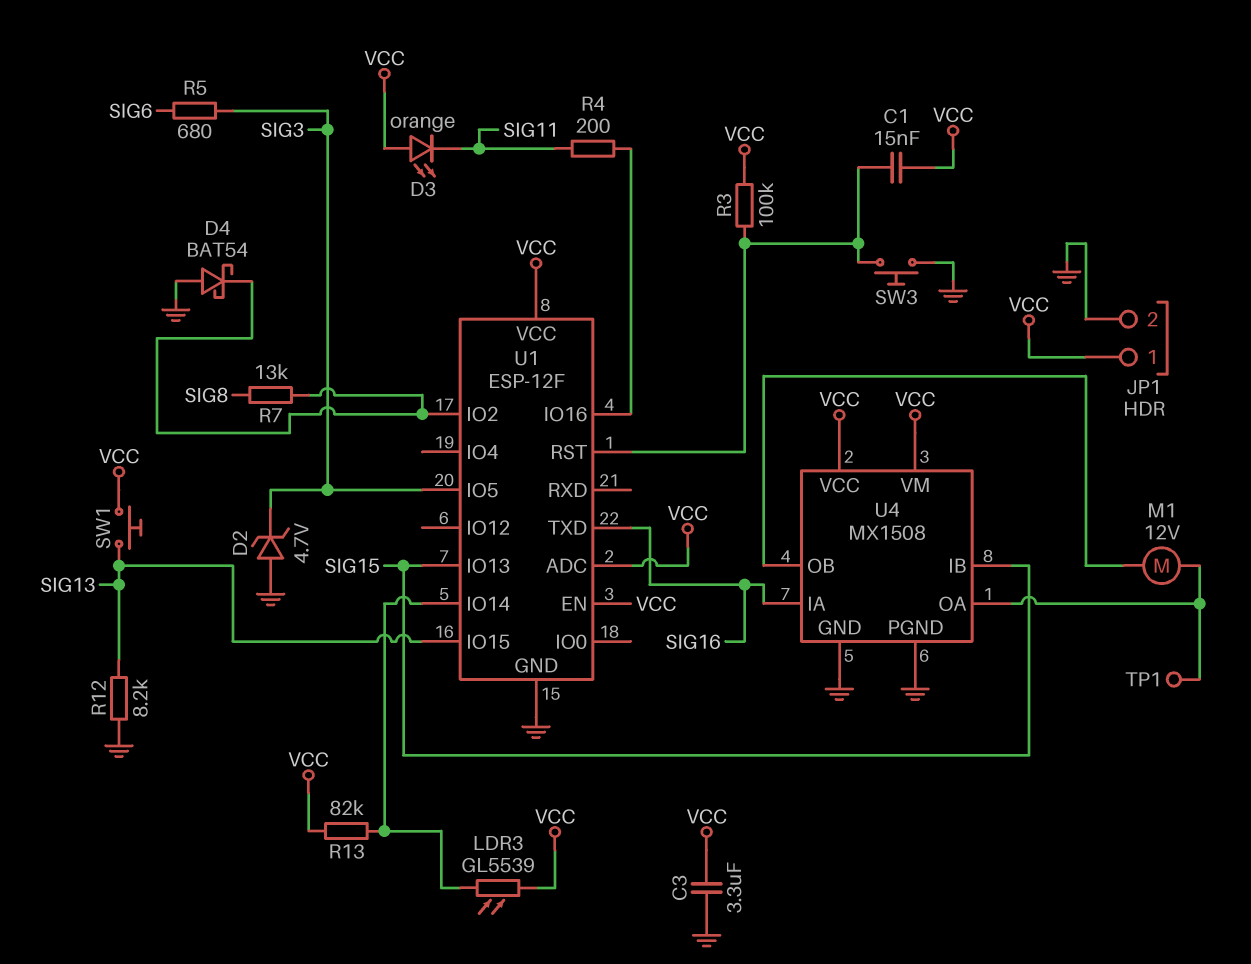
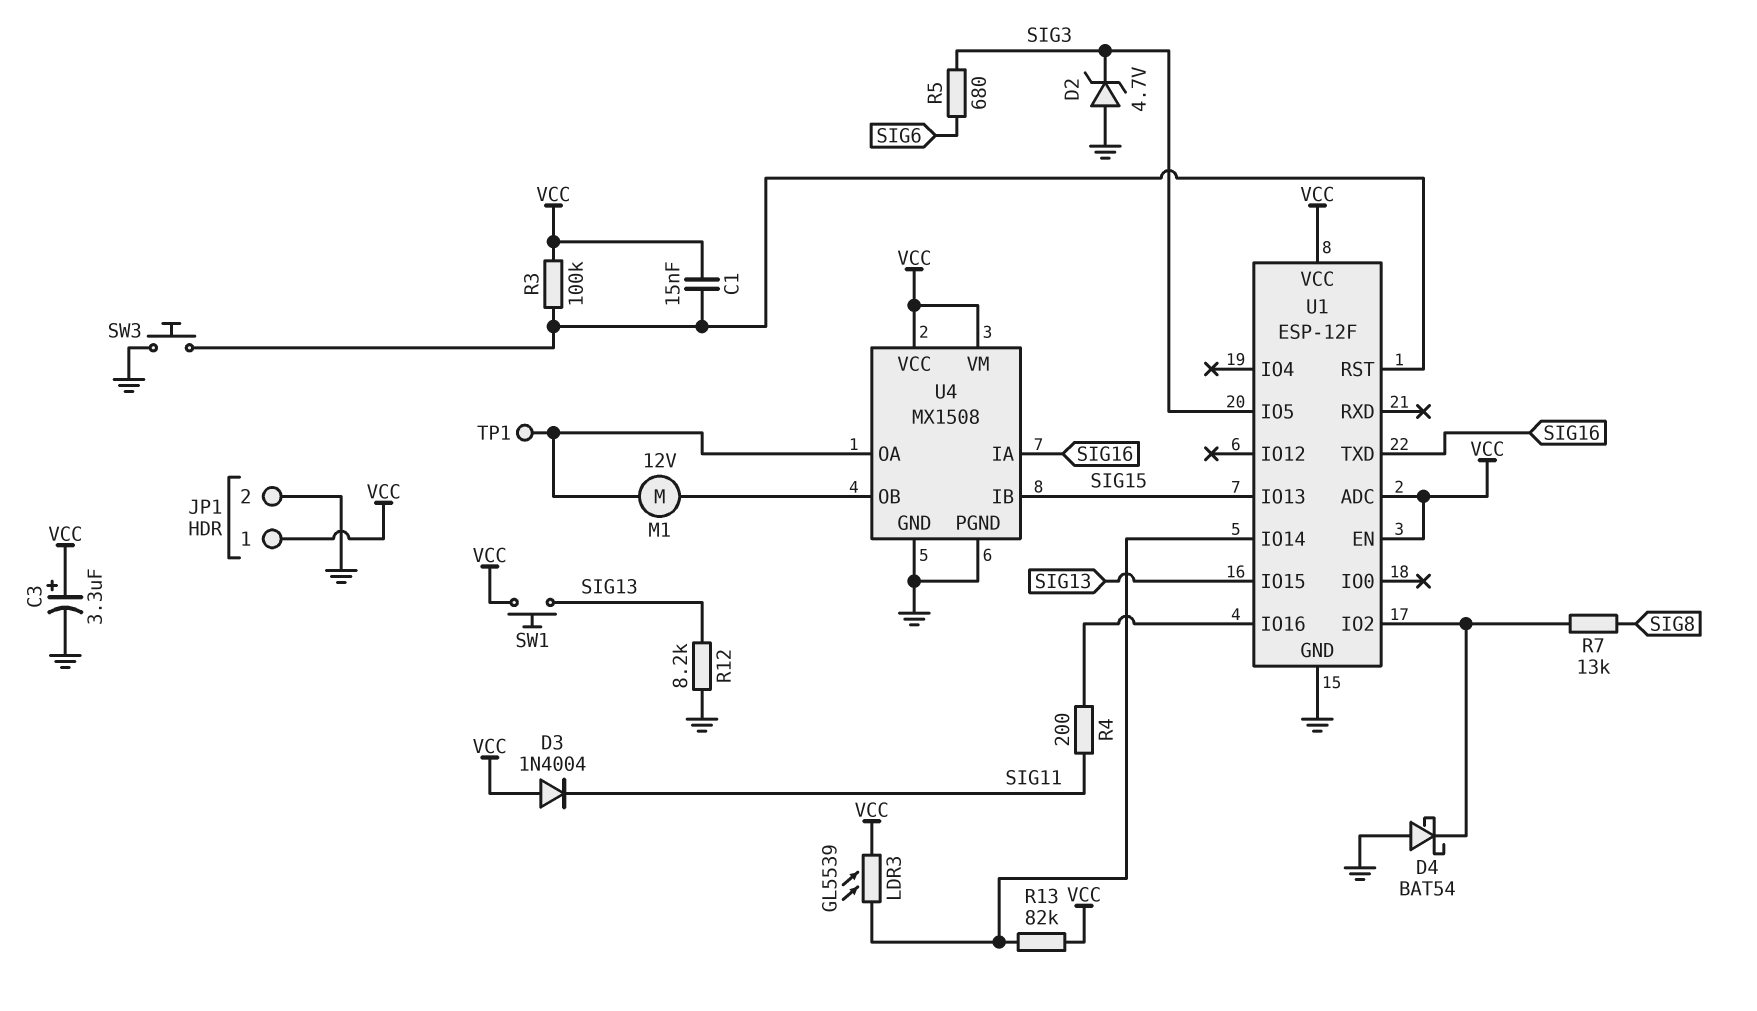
C3: 3.3uF (GND, VCC) -> 3.3uF (plus VCC, minus GND)
D3: LED orange (A VCC, K SIG11) -> diode 1N4004 (A VCC, K SIG11)

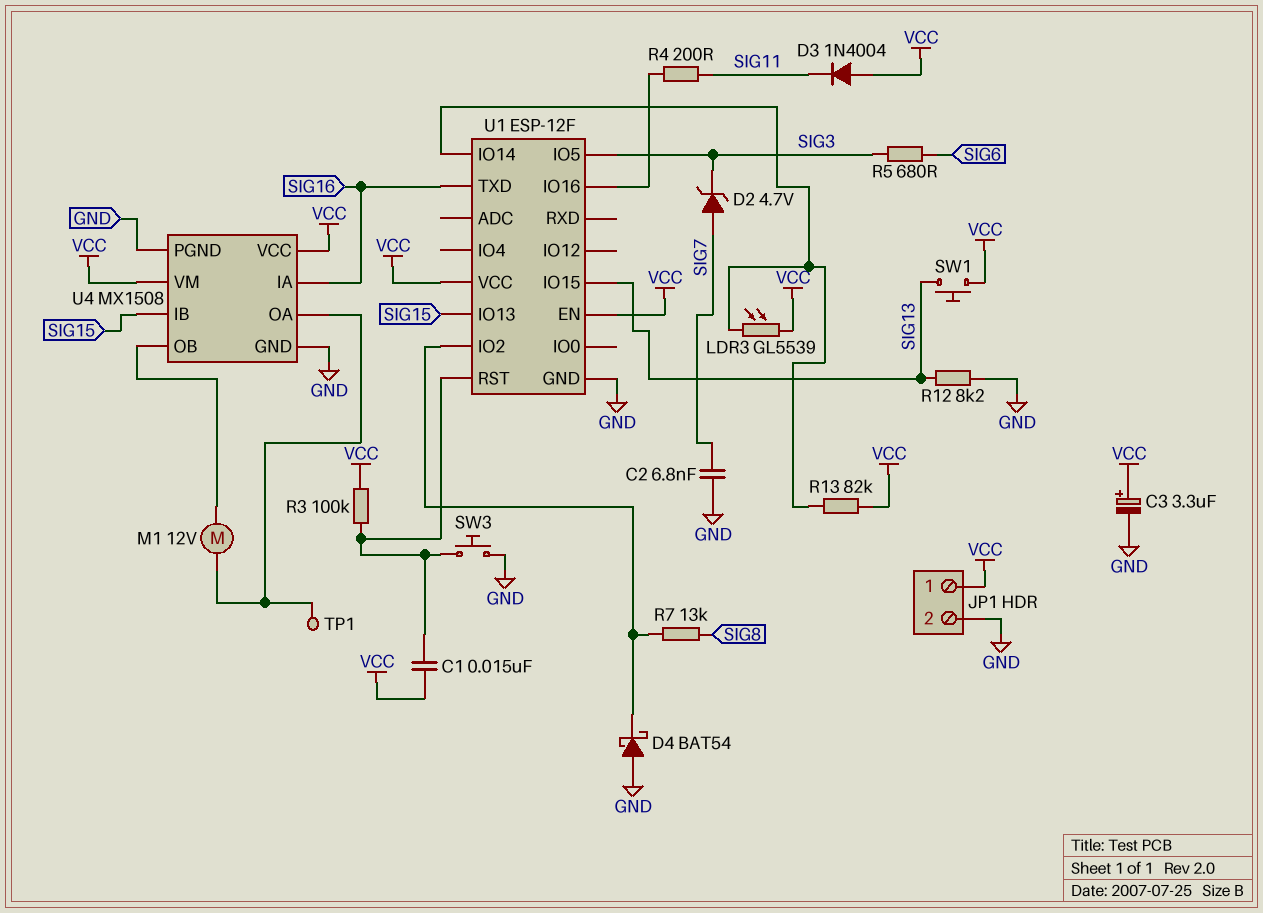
C2: none -> 6.8nF (GND, SIG7)
D2: zener 4.7V (A GND, K SIG3) -> zener 4.7V (A SIG7, K SIG3)
U1 pin ADC: VCC -> none

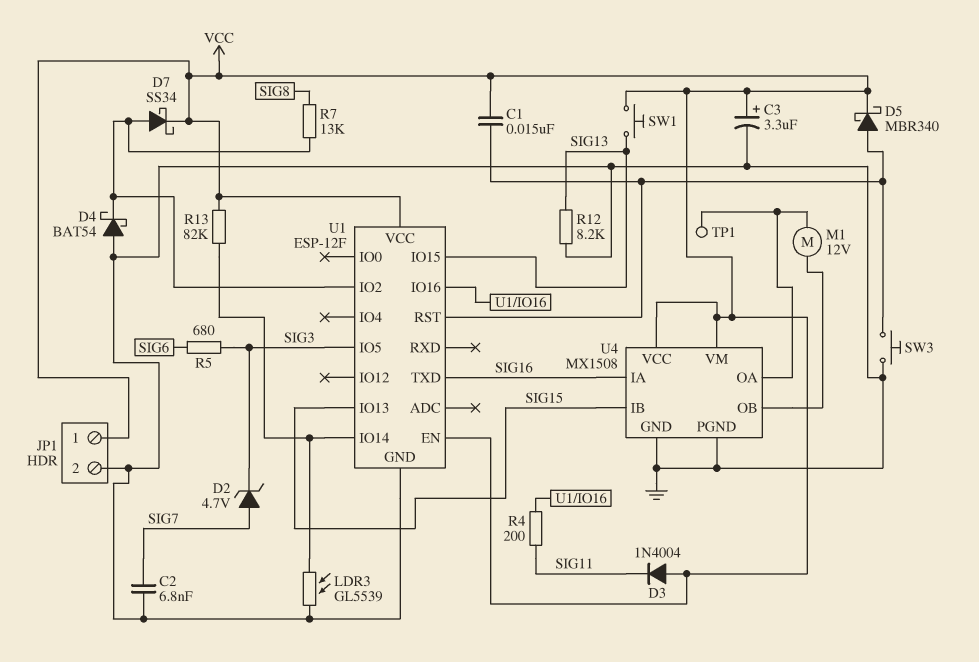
D5: none -> schottky MBR340 (A U1/RST, K VCC)
D7: none -> schottky SS34 (A U1/IO2, K VCC)
LDR3: GL5539 (U1/IO14, VCC) -> GL5539 (GND, U1/IO14)
R3: 100k (U1/RST, VCC) -> none

